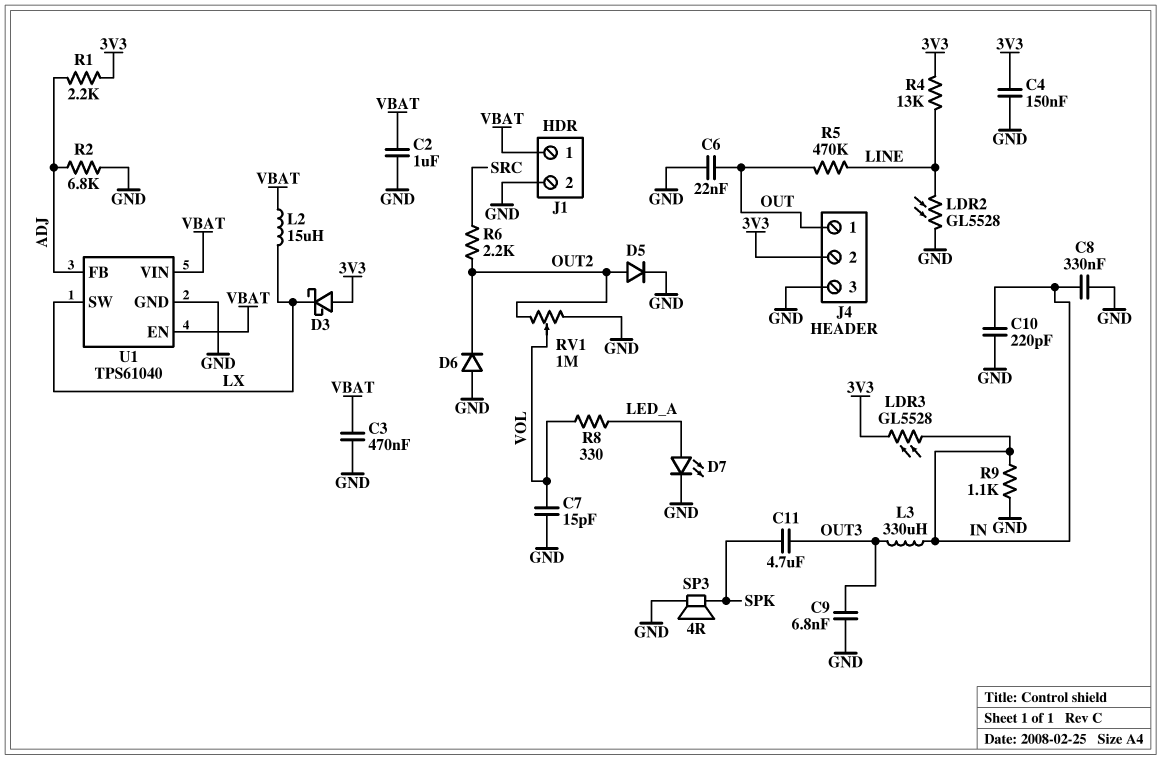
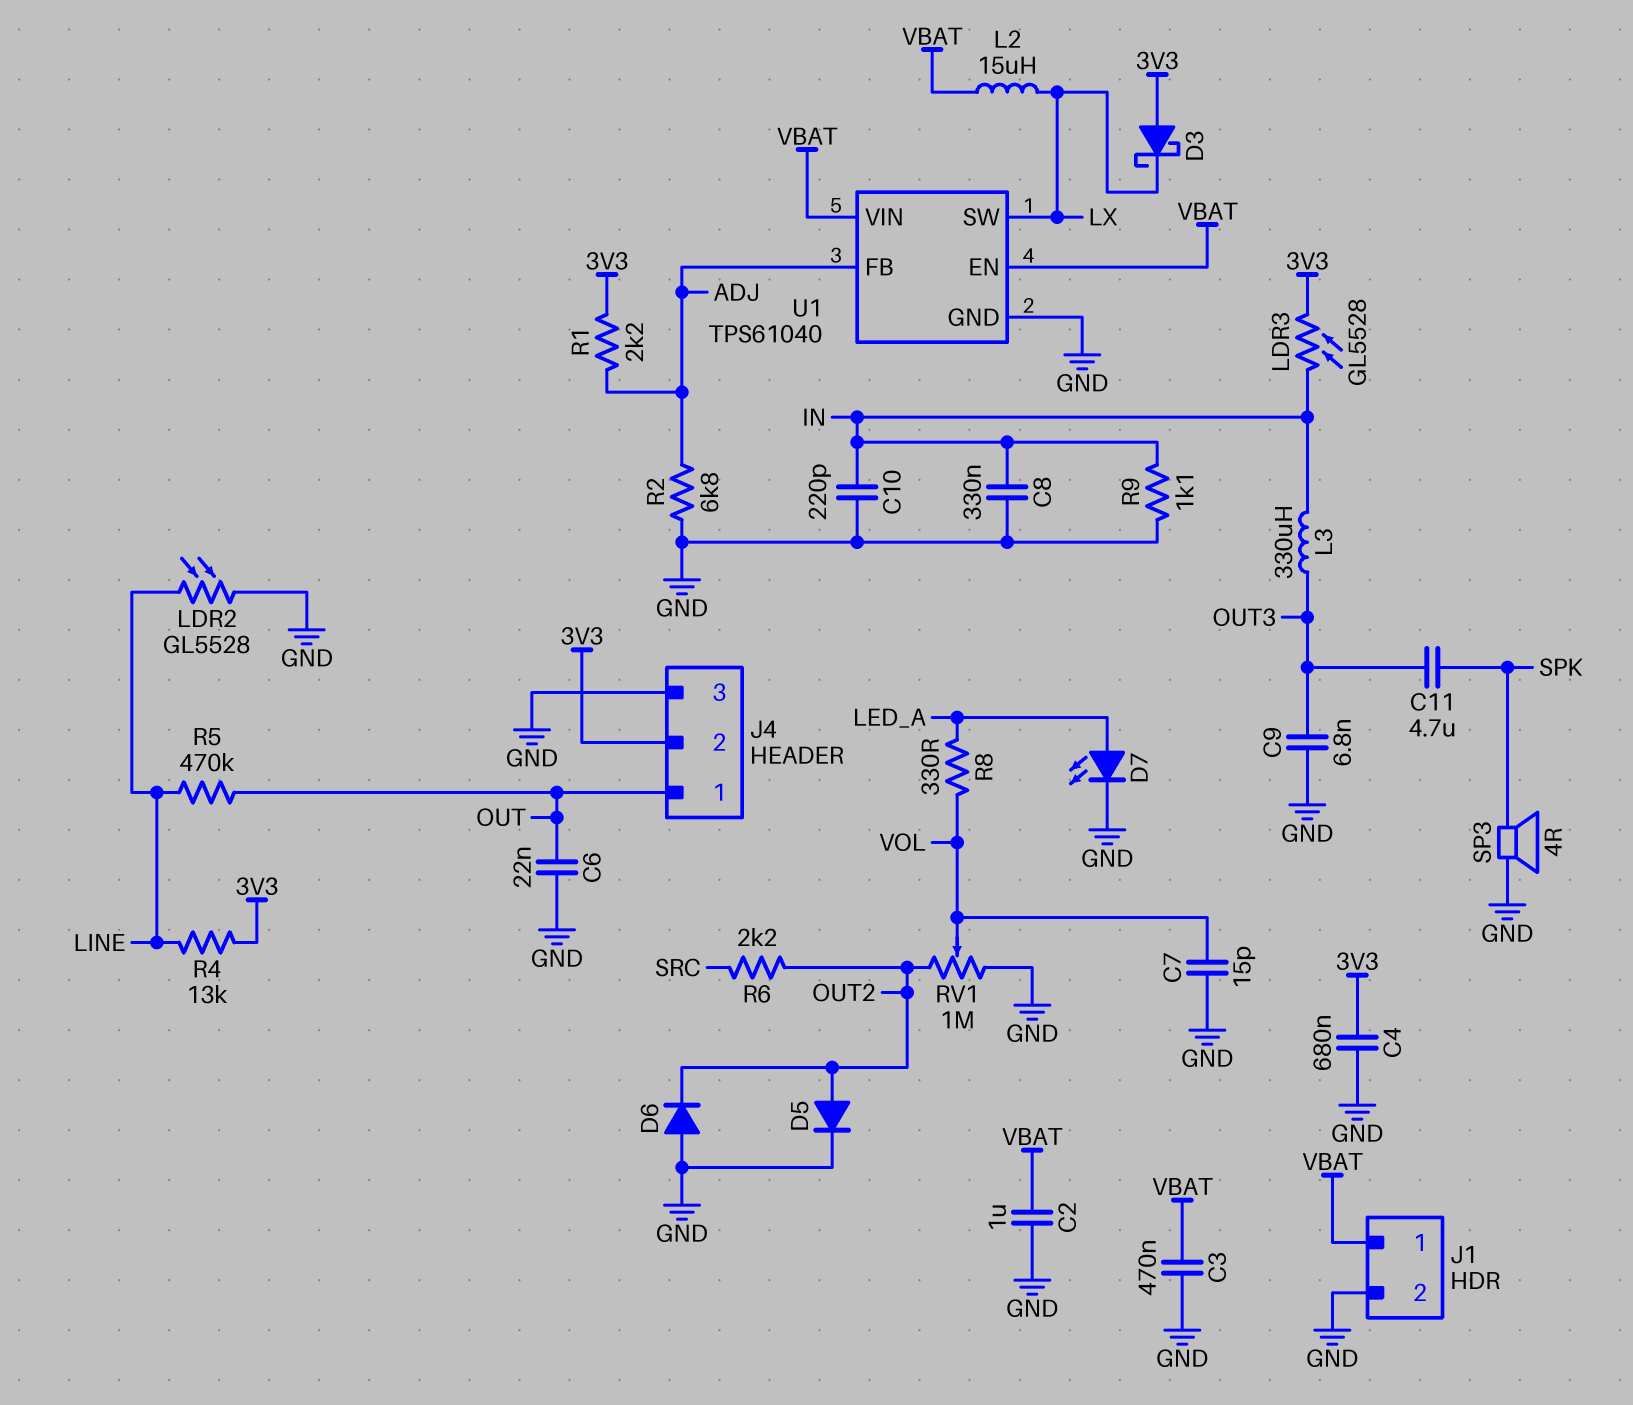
C4: 150nF (3V3, GND) -> 680nF (3V3, GND)

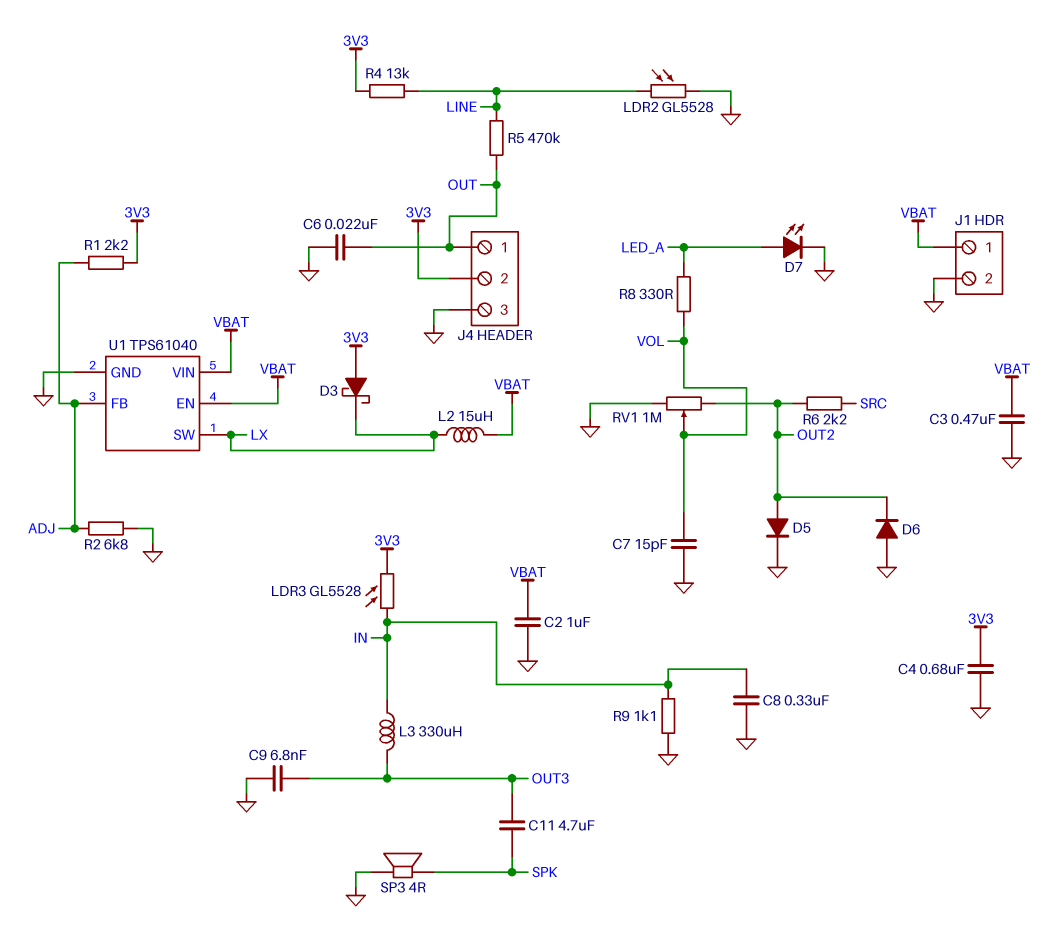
C10: 220pF (GND, IN) -> none

